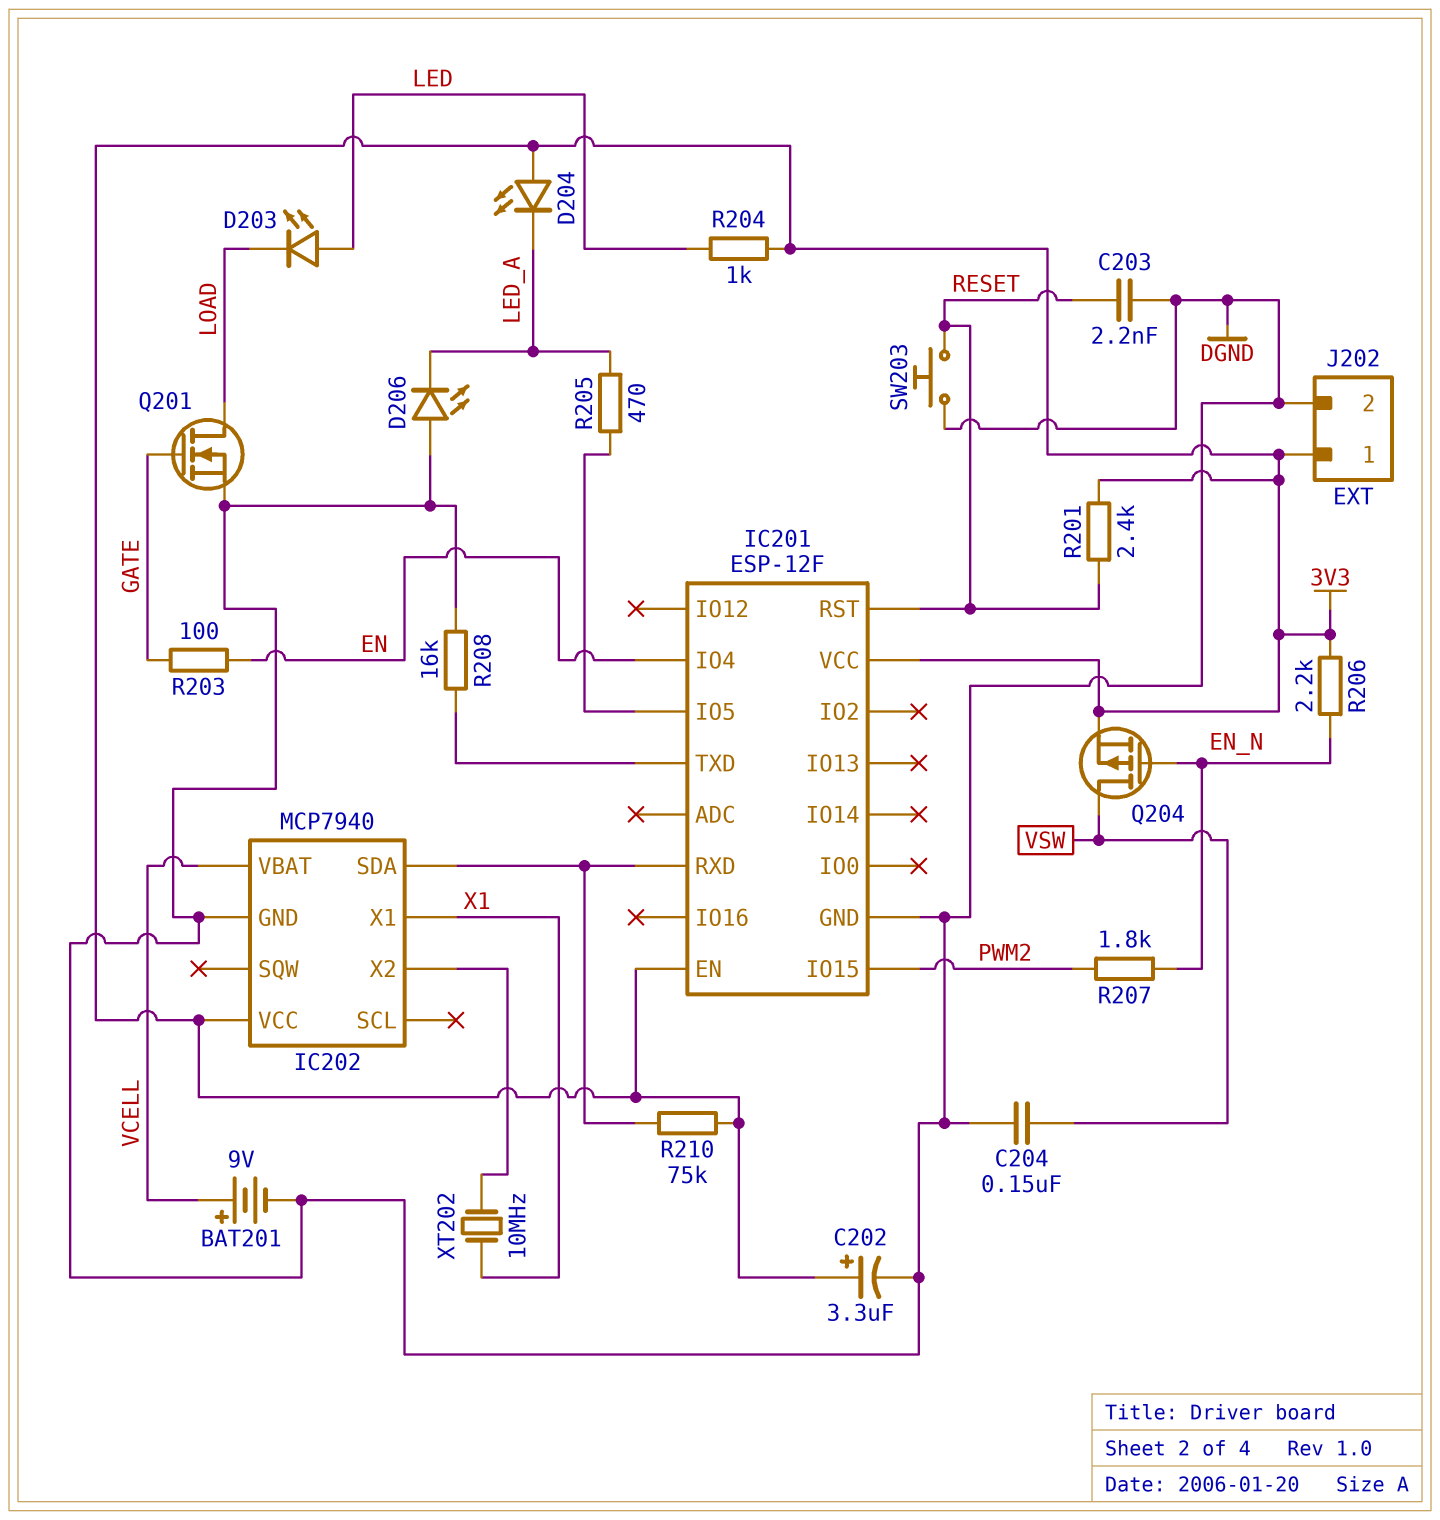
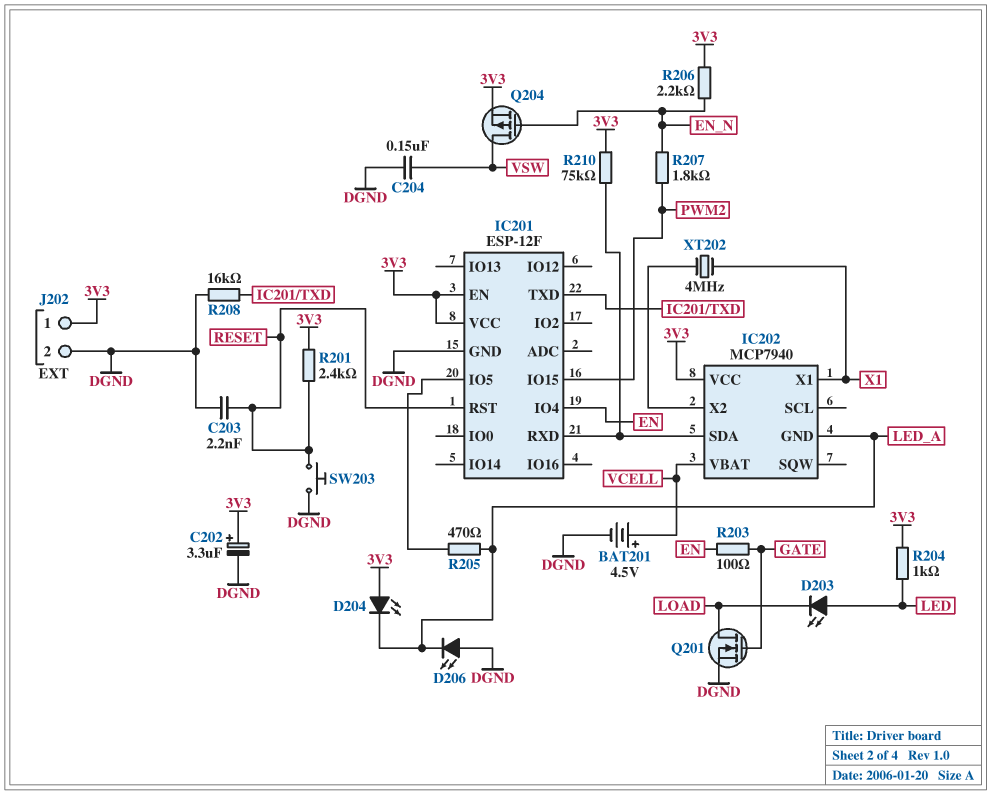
BAT201: 9V (plus VCELL, minus DGND) -> 4.5V (plus VCELL, minus DGND)
IC202 pin GND: DGND -> LED_A
XT202: 10MHz (IC202/X2, X1) -> 4MHz (IC202/X2, X1)

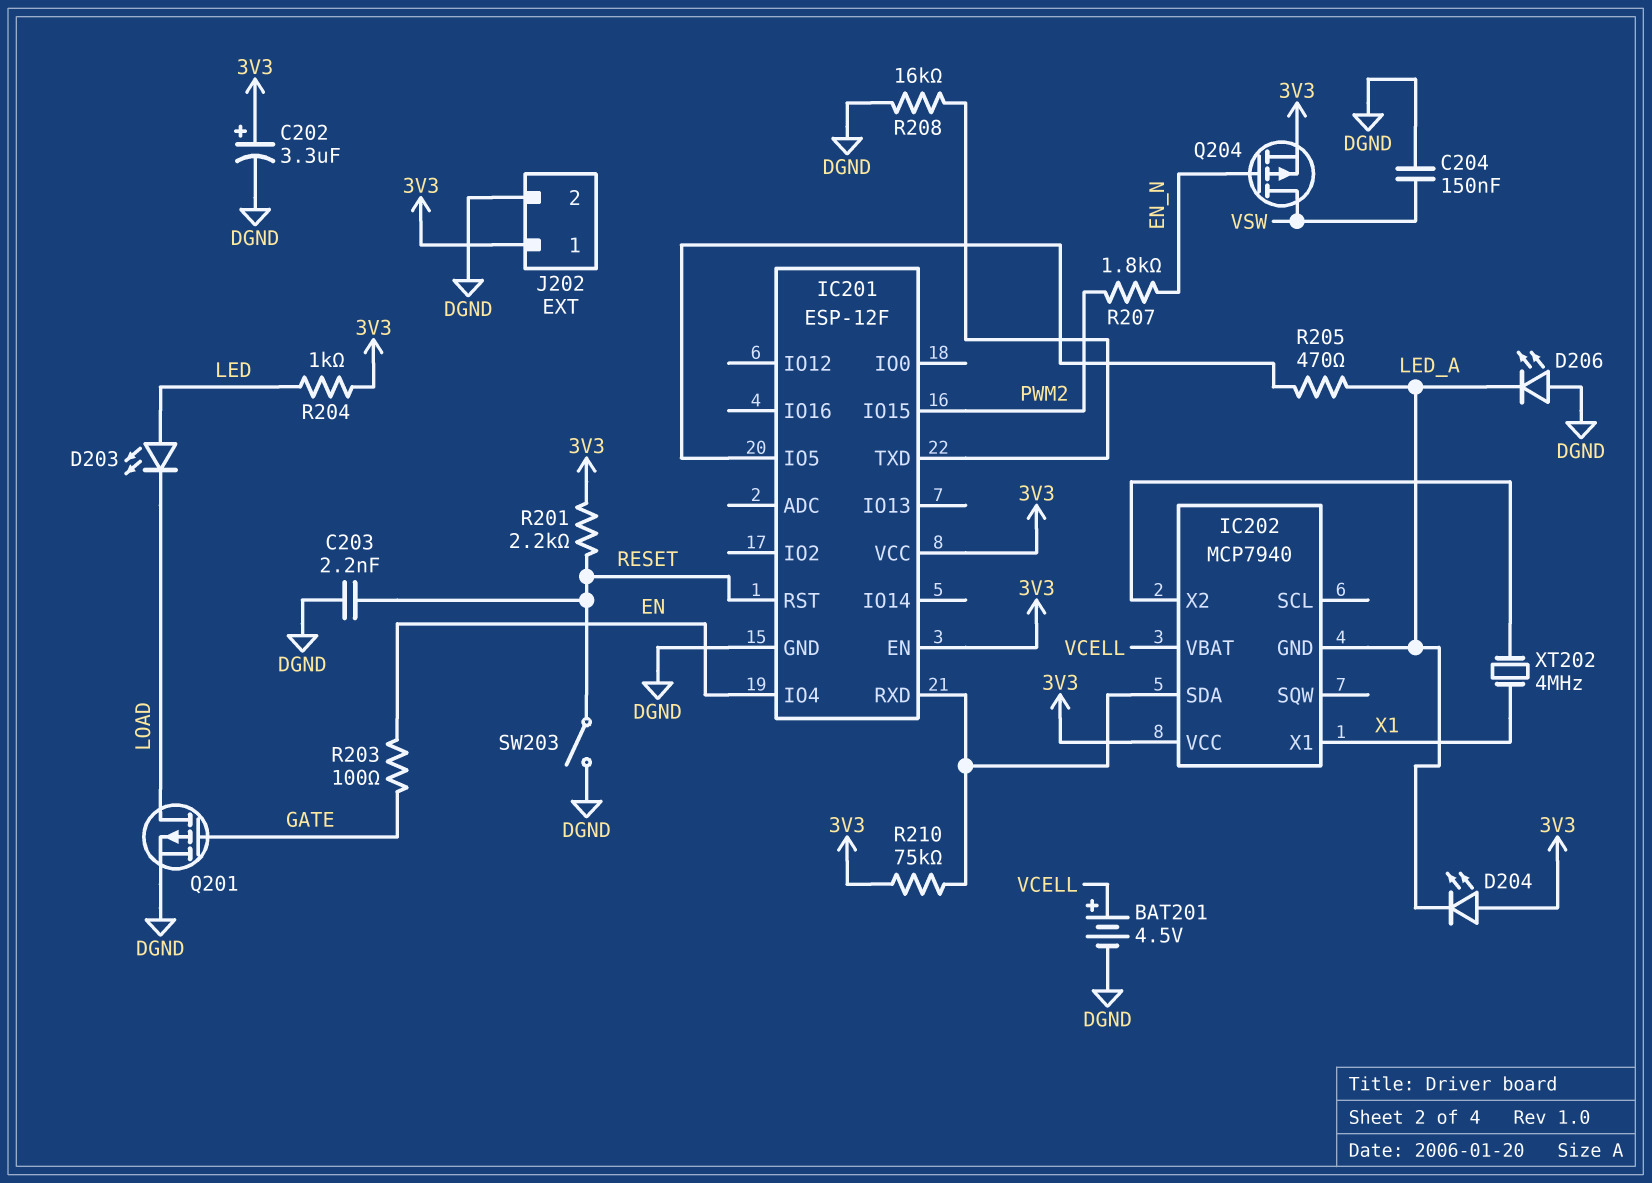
Q201: NMOS (G GATE, D LOAD, S DGND) -> PMOS (G GATE, D LOAD, S DGND)
R201: 2.4k (3V3, RESET) -> 2.2k (3V3, RESET)
R206: 2.2k (3V3, EN_N) -> none
SW203: button (DGND, RESET) -> switch (DGND, RESET)

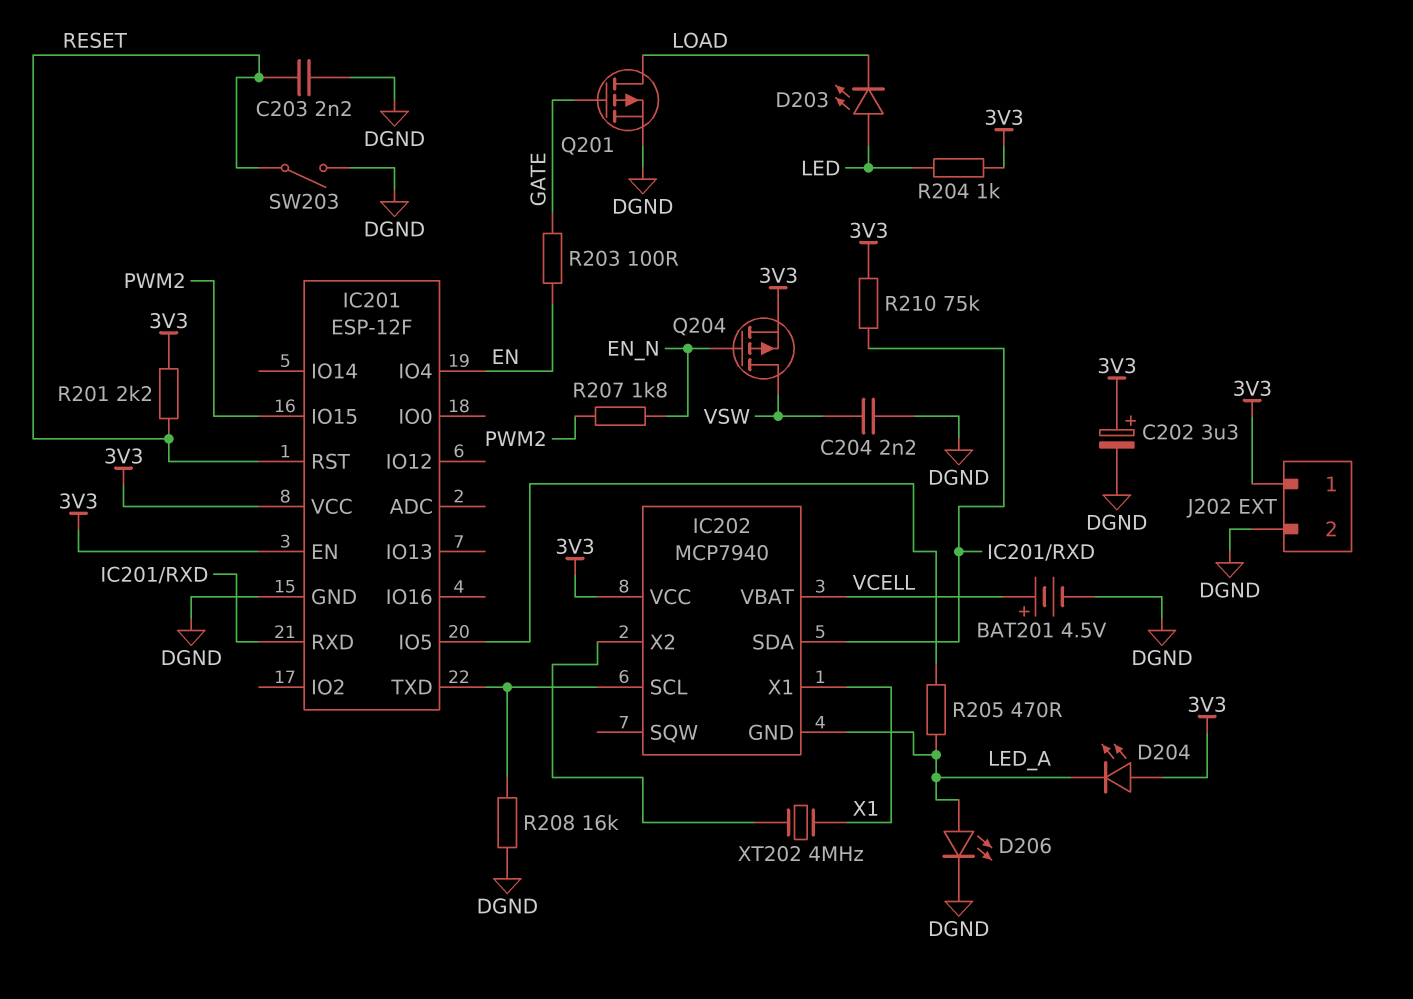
C204: 150nF (DGND, VSW) -> 2.2nF (DGND, VSW)
D206: LED (A DGND, K LED_A) -> LED (A LED_A, K DGND)
IC202 pin SCL: none -> IC201/TXD

